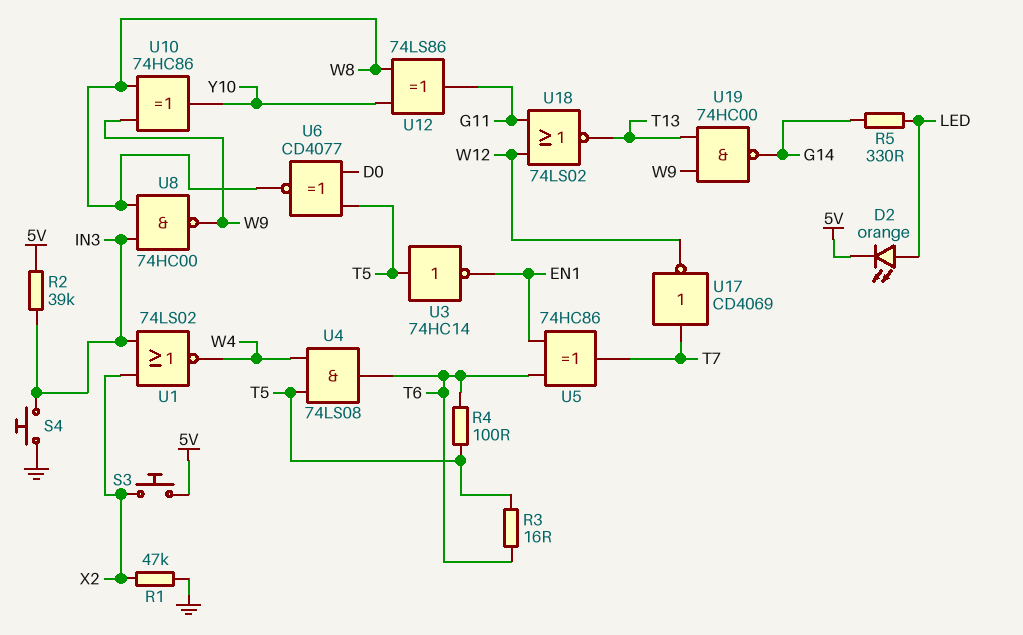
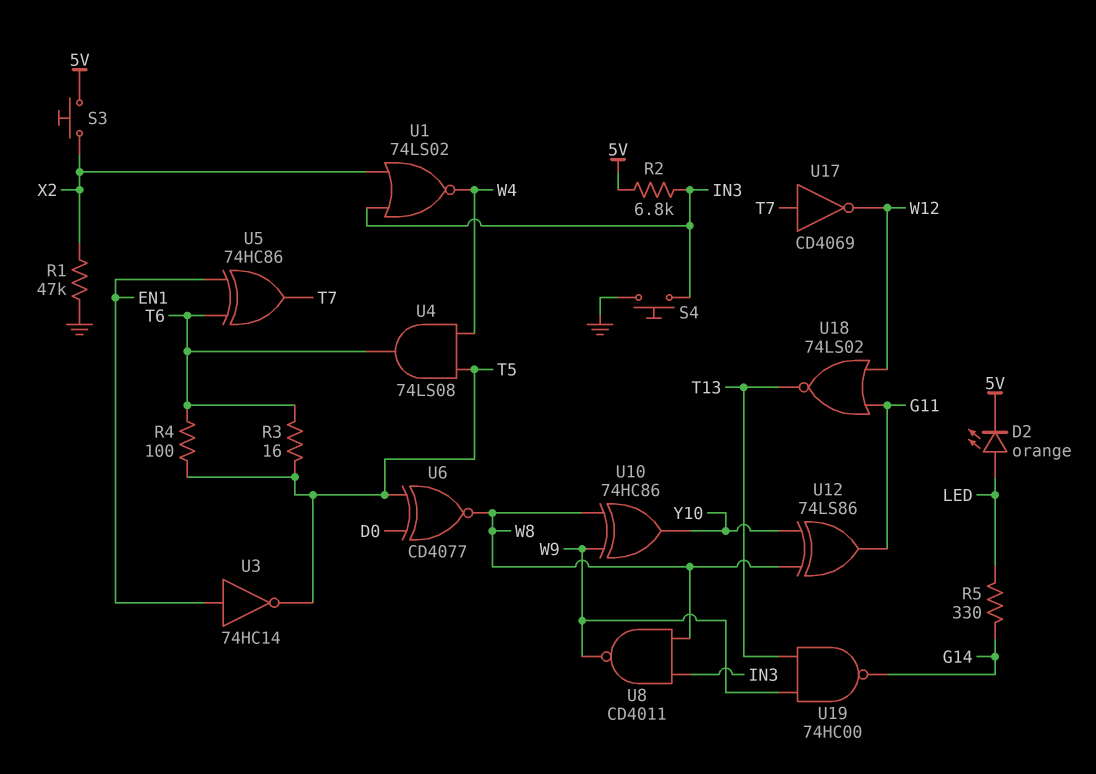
R2: 39k (5V, IN3) -> 6.8k (5V, IN3)
U3: NOT 74HC14 (in T5, out EN1) -> NOT 74HC14 (in EN1, out T5)
U8: NAND 74HC00 (in IN3, in W8, out W9) -> NAND CD4011 (in IN3, in W8, out W9)

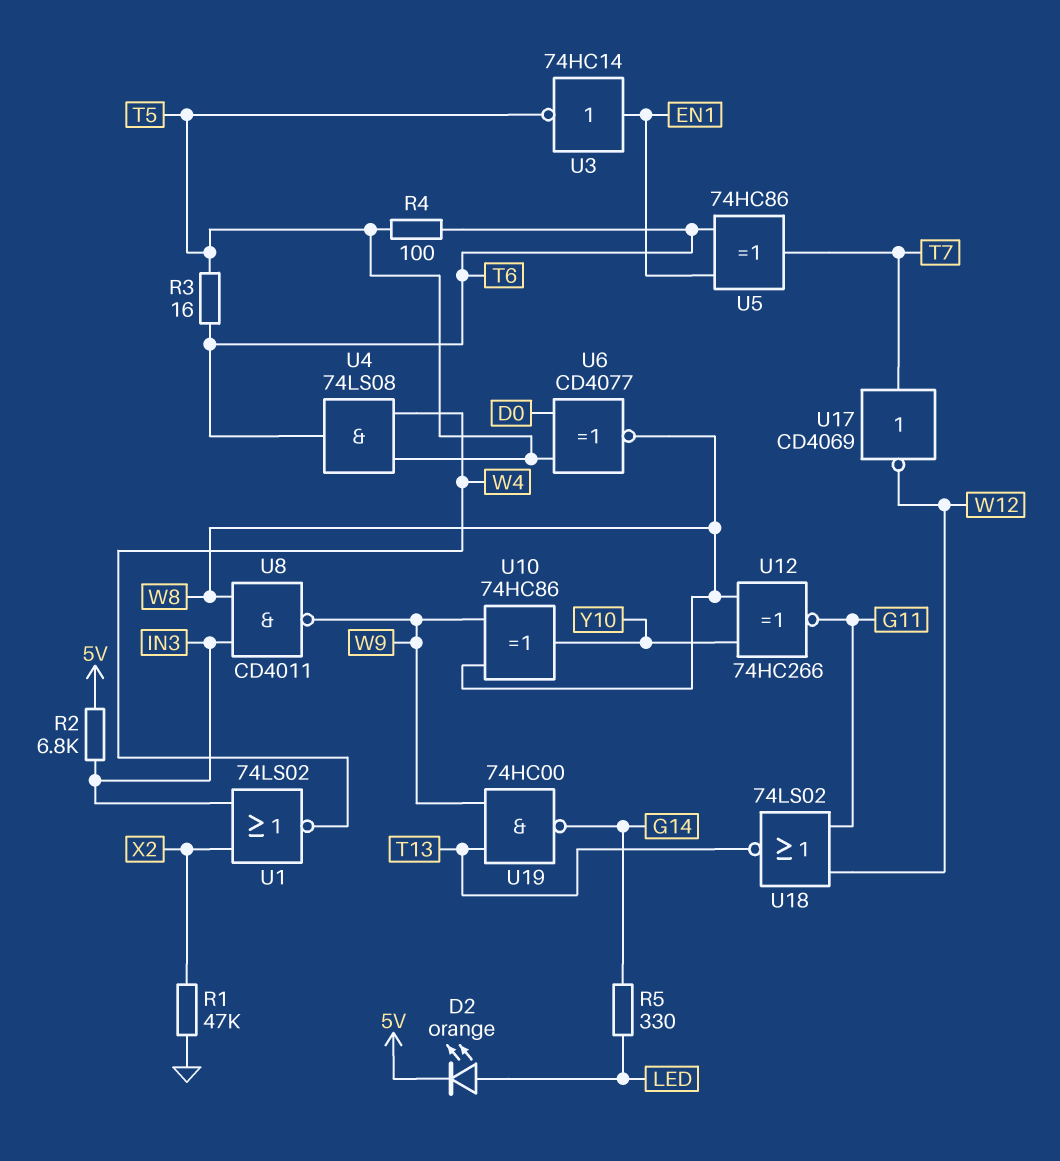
S3: button (5V, X2) -> none
S4: button (GND, IN3) -> none
U12: XOR 74LS86 (in W8, in Y10, out G11) -> XNOR 74HC266 (in W8, in Y10, out G11)

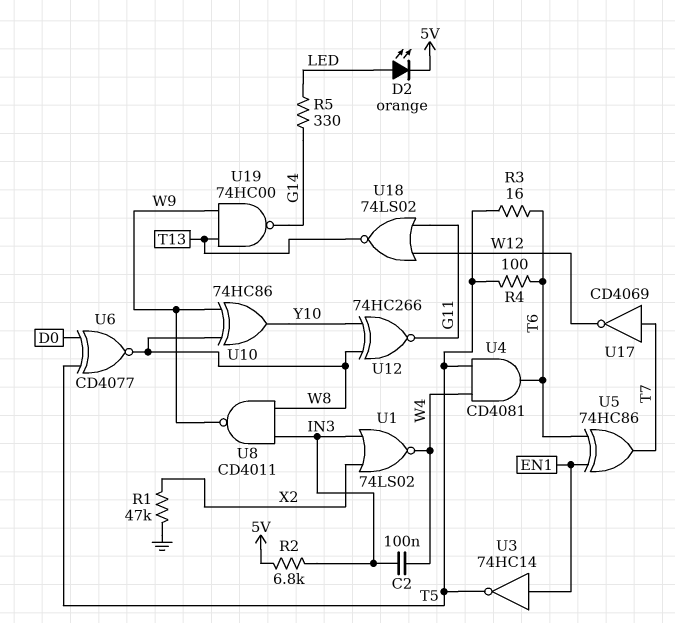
C2: none -> 100nF (IN3, W4)
U4: AND 74LS08 (in T5, in W4, out T6) -> AND CD4081 (in T5, in W4, out T6)

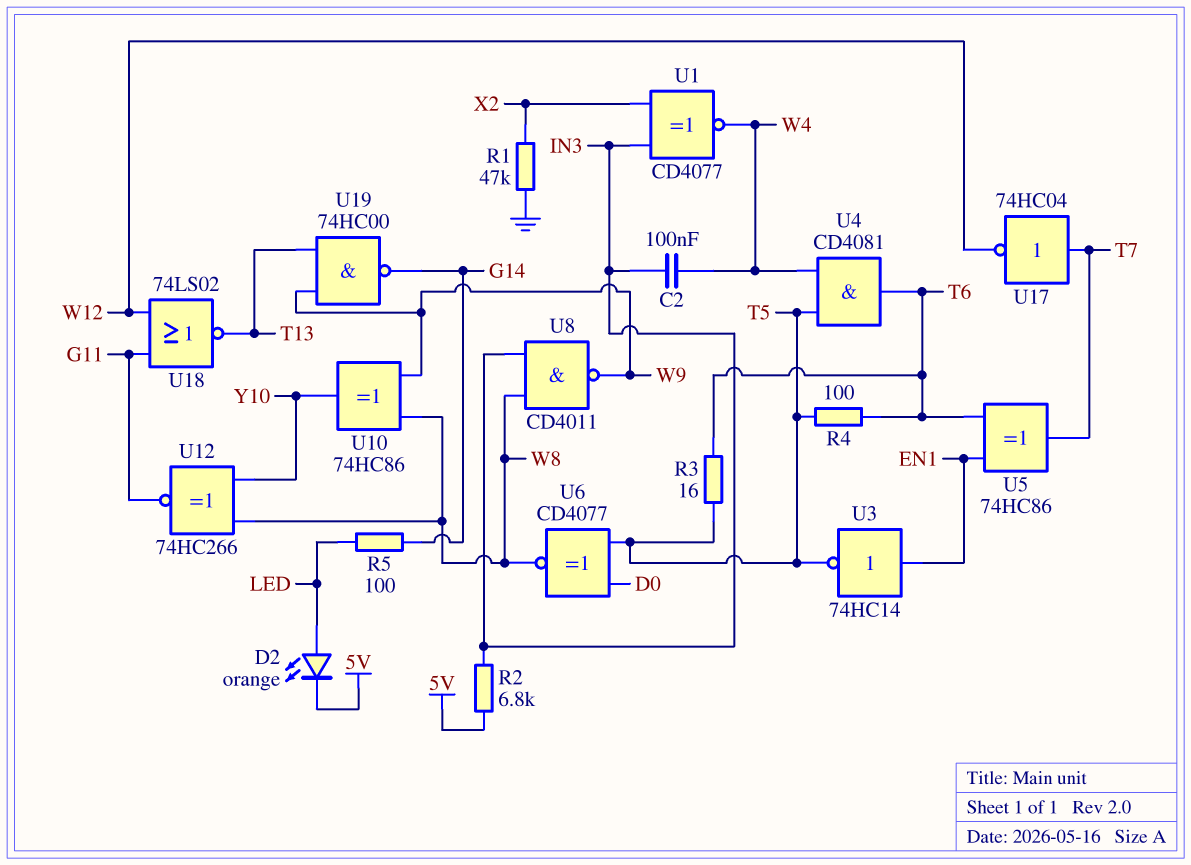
R5: 330 (G14, LED) -> 100 (G14, LED)
U1: NOR 74LS02 (in IN3, in X2, out W4) -> XNOR CD4077 (in IN3, in X2, out W4)
U17: NOT CD4069 (in T7, out W12) -> NOT 74HC04 (in T7, out W12)

